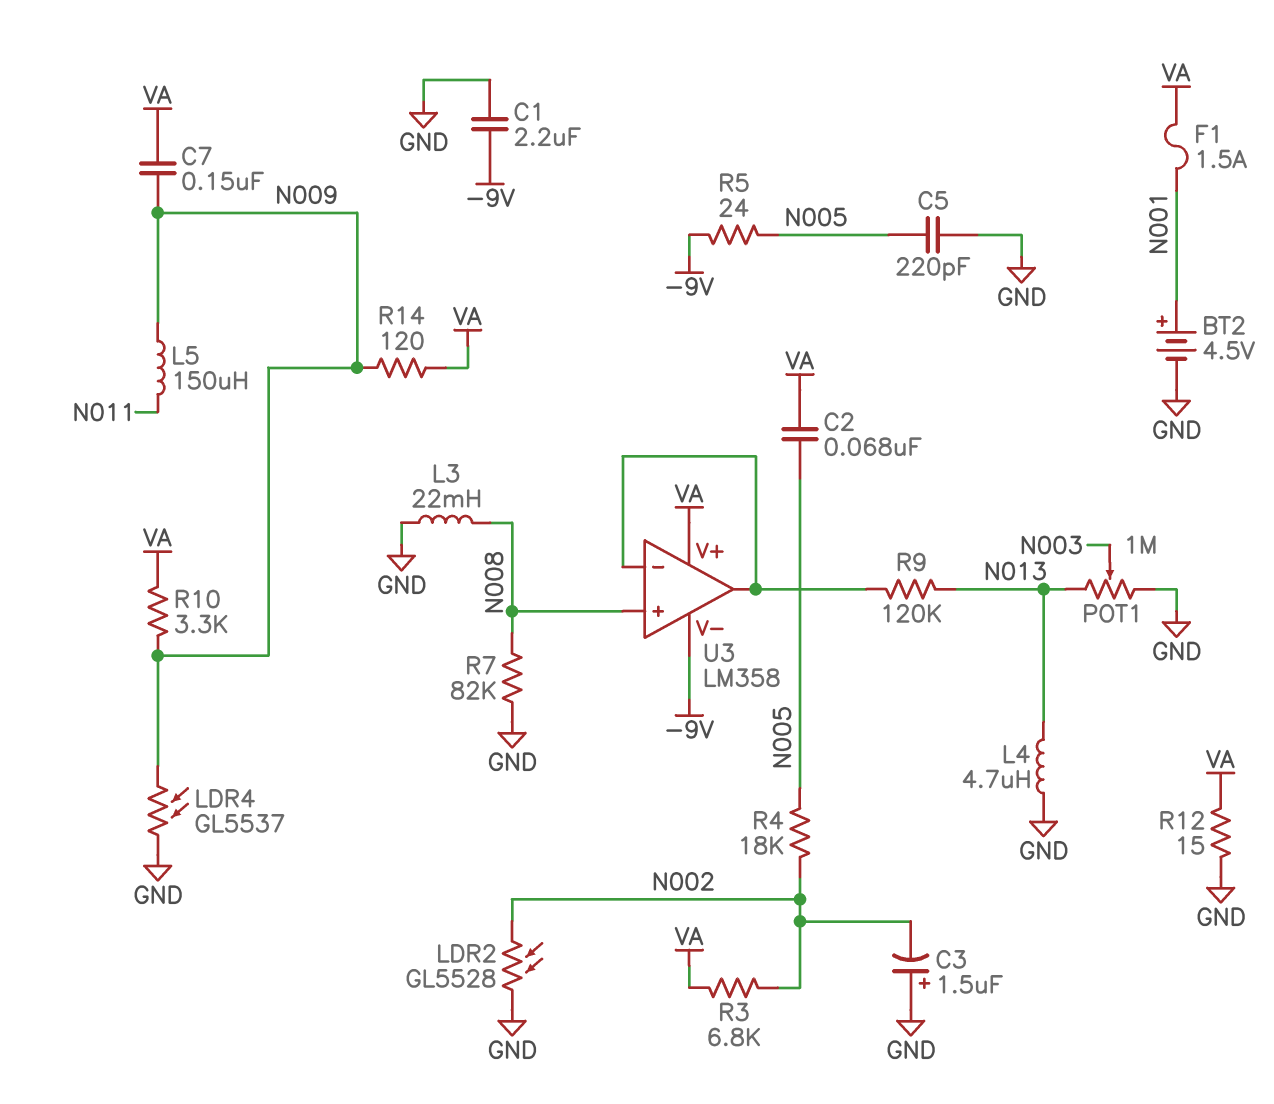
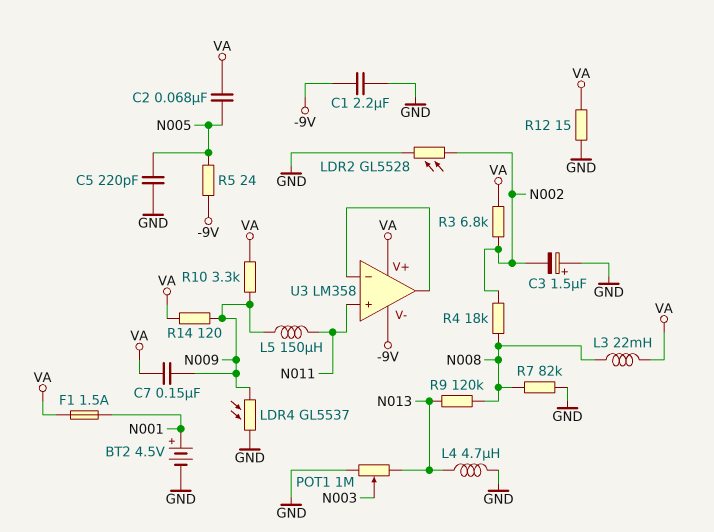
L3: 22mH (GND, N008) -> 22mH (N008, VA)
R4: 18k (N002, N005) -> 18k (N002, N008)
R9: 120k (N013, U3/in-) -> 120k (N008, N013)
U3 pin in+: N008 -> N011

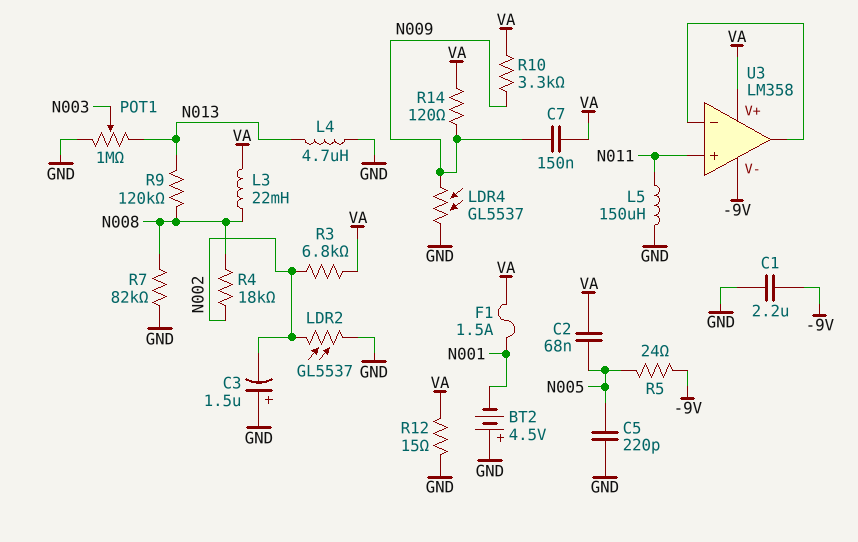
BT2: 4.5V (plus N001, minus GND) -> 4.5V (plus GND, minus N001)
L5: 150uH (N009, N011) -> 150uH (GND, N011)
LDR2: GL5528 (GND, N002) -> GL5537 (GND, N002)

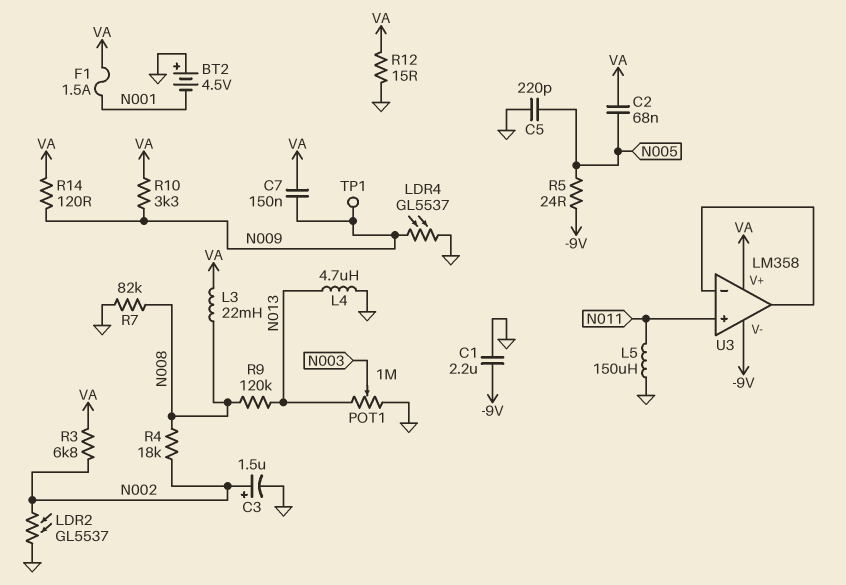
C3: 1.5uF (plus GND, minus N002) -> 1.5uF (plus N002, minus GND)
TP1: none -> test point (N009)

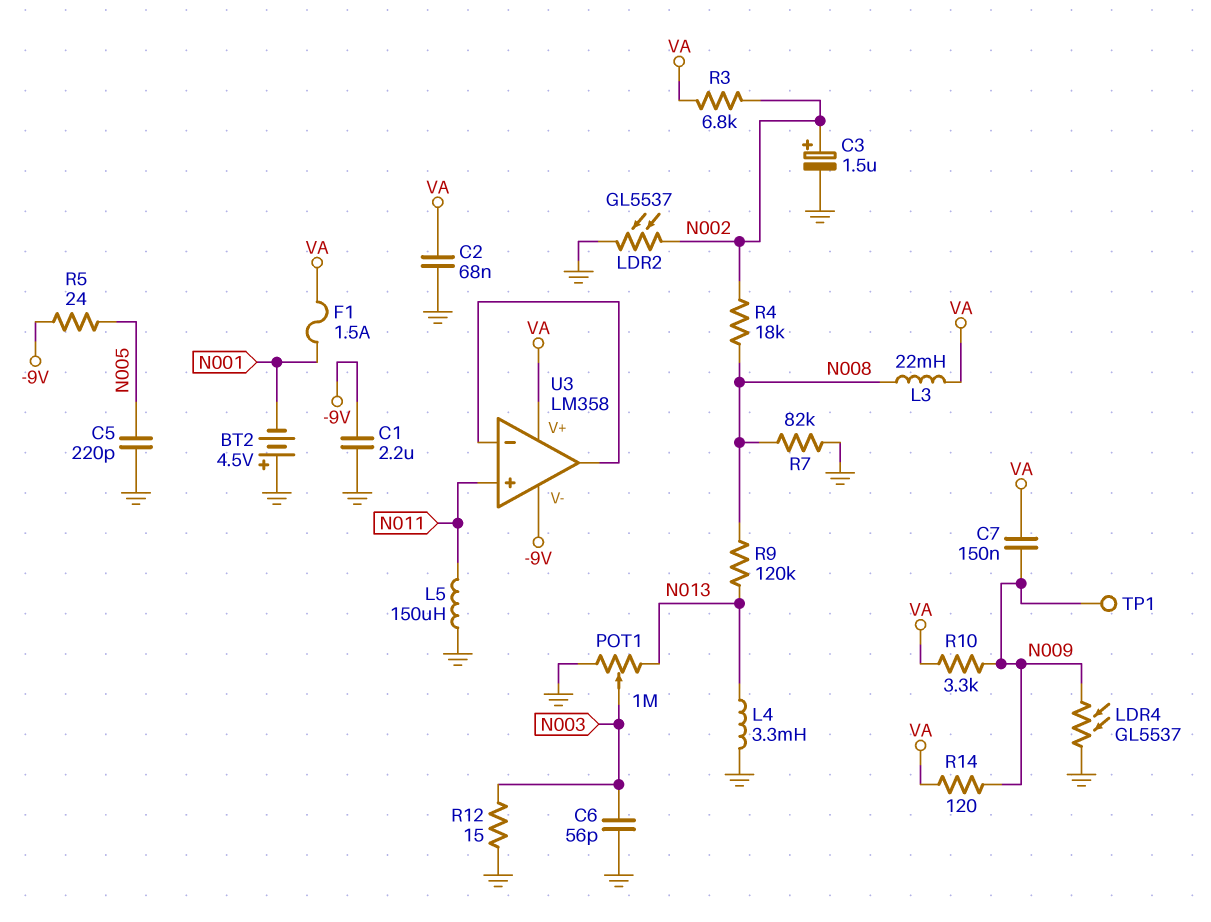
C2: 68nF (N005, VA) -> 68nF (GND, VA)
C6: none -> 56pF (GND, N003)
L4: 4.7uH (GND, N013) -> 3.3mH (GND, N013)
R12: 15 (GND, VA) -> 15 (GND, N003)

